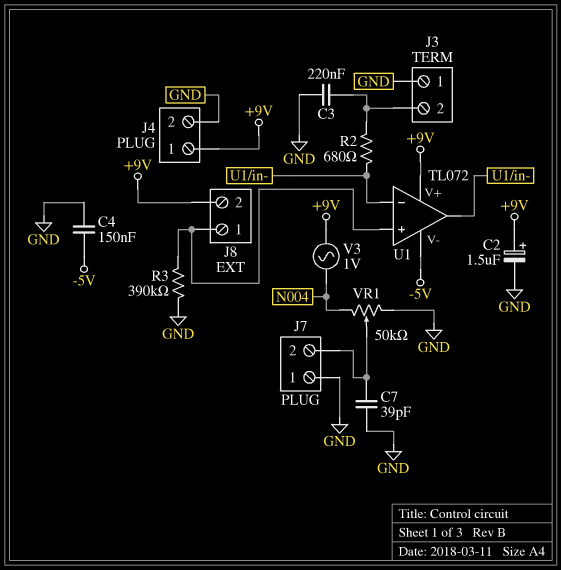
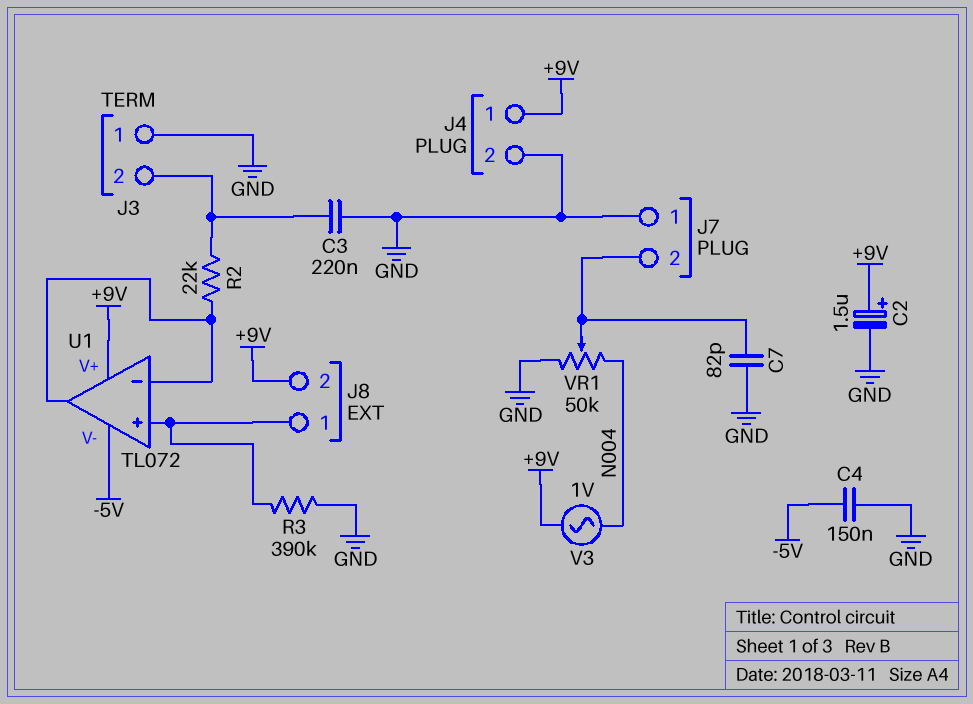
C7: 39pF (GND, J7/2) -> 82pF (GND, J7/2)
R2: 680 (J3/2, U1/in-) -> 22k (J3/2, U1/in-)

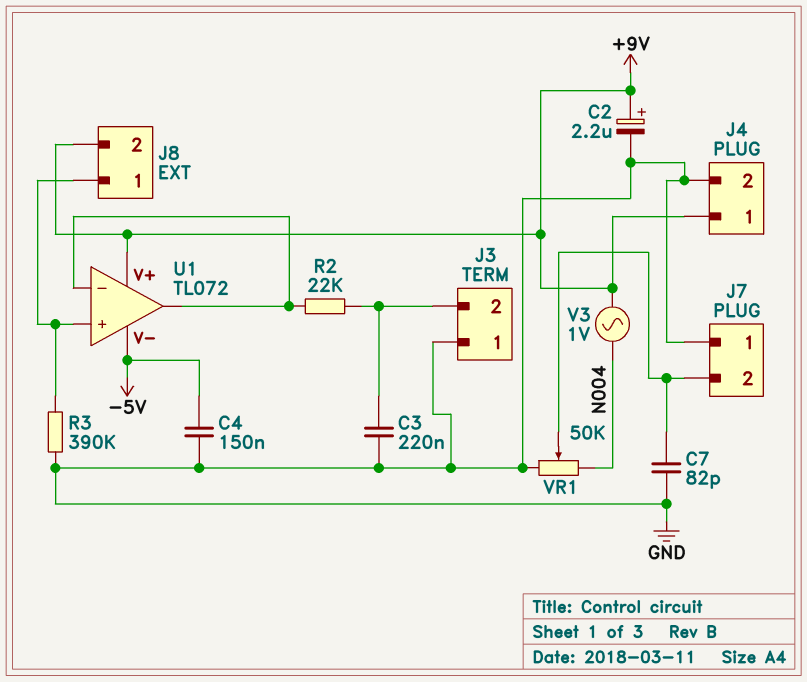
C2: 1.5uF (plus +9V, minus GND) -> 2.2uF (plus +9V, minus GND)

